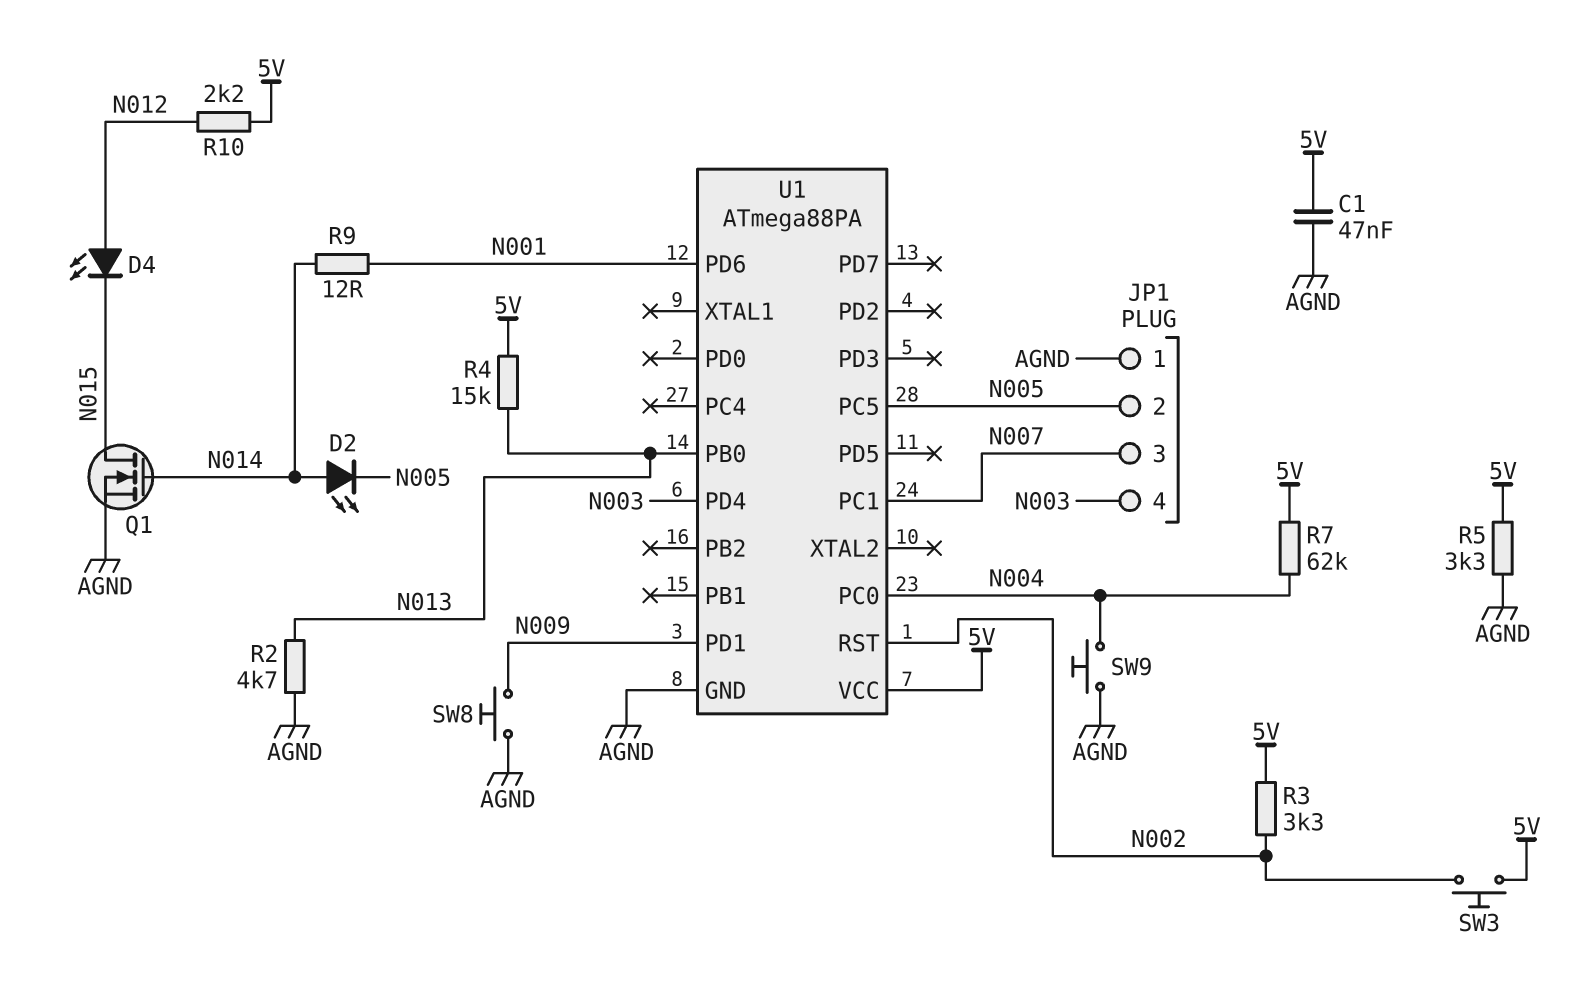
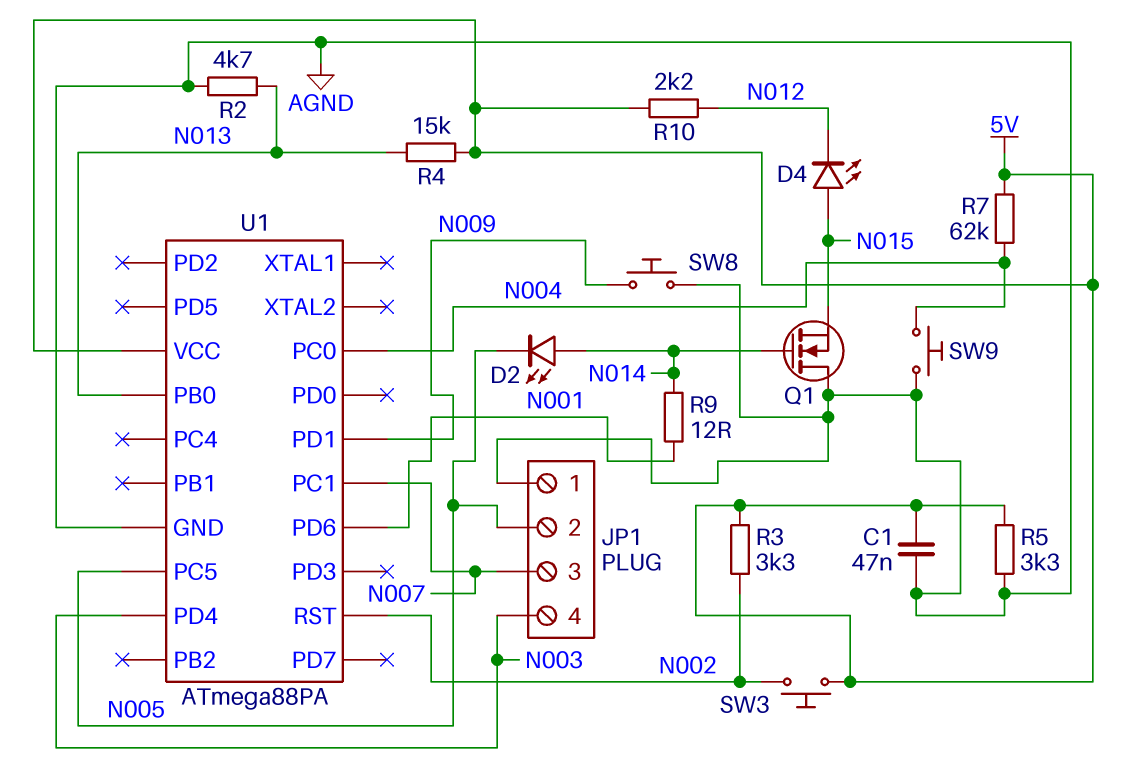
D4: LED (A N012, K N015) -> LED (A N015, K N012)
Q1: NMOS (G N014, D N015, S AGND) -> NMOS (G N014, D AGND, S N015)

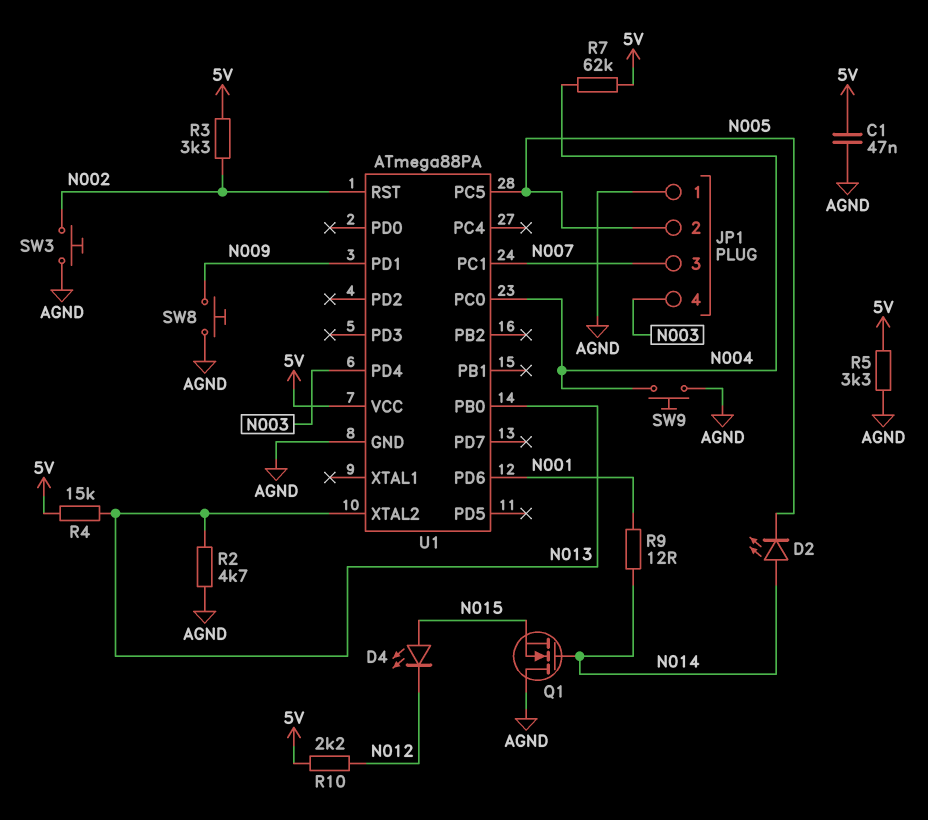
SW3: button (5V, N002) -> button (AGND, N002)
U1 pin XTAL2: none -> N013

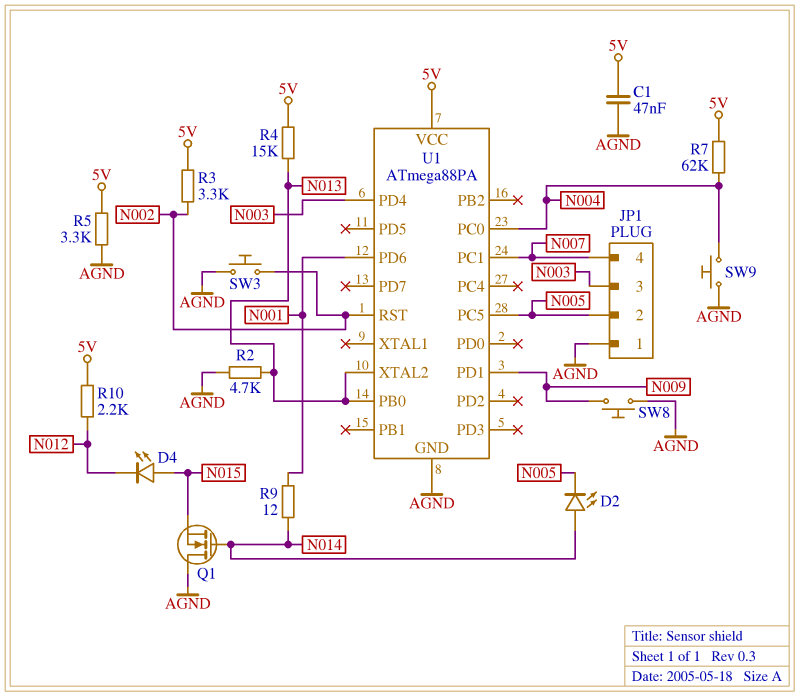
JP1 pin 3: N007 -> N003
JP1 pin 4: N003 -> N007

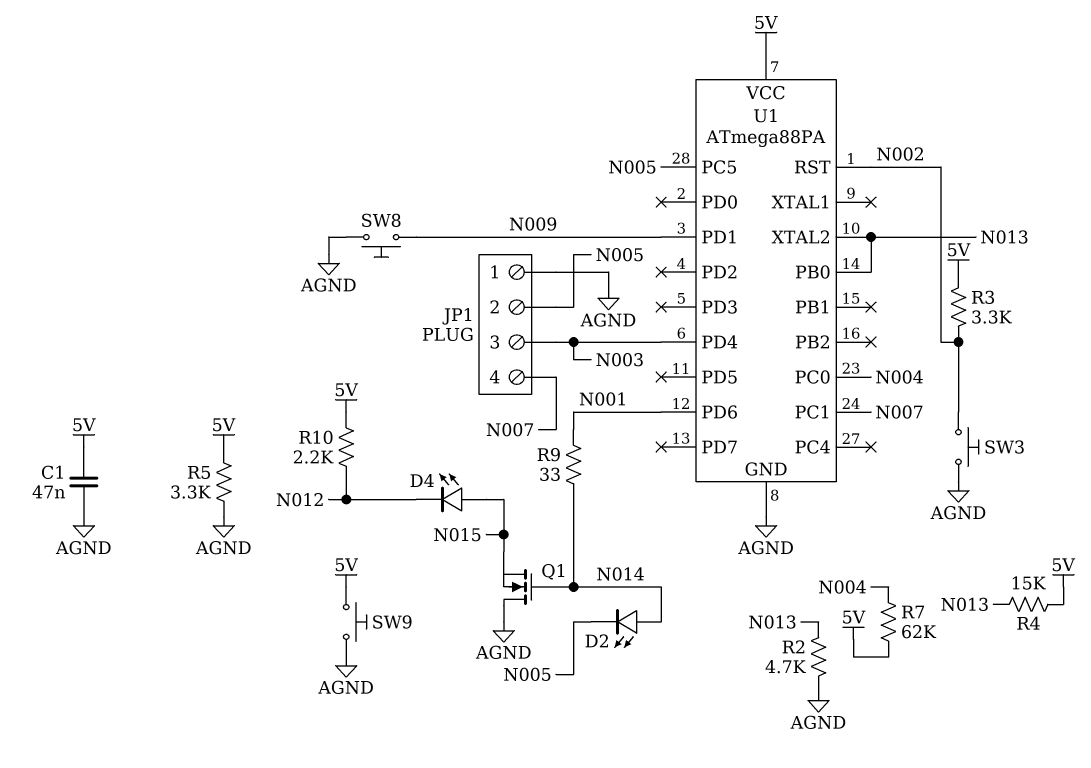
R9: 12 (N001, N014) -> 33 (N001, N014)
SW9: button (AGND, N004) -> button (5V, AGND)

